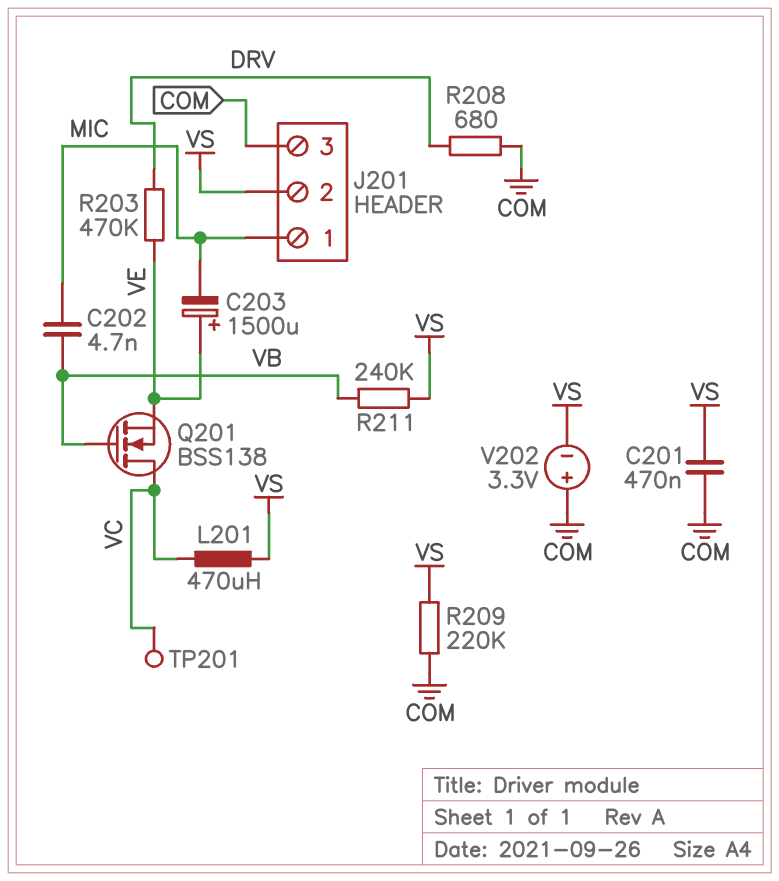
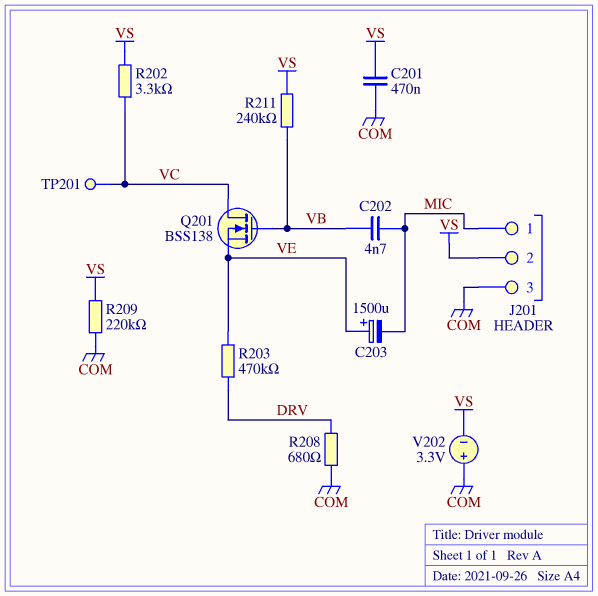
L201: 470uH (VC, VS) -> none
R202: none -> 3.3k (VC, VS)

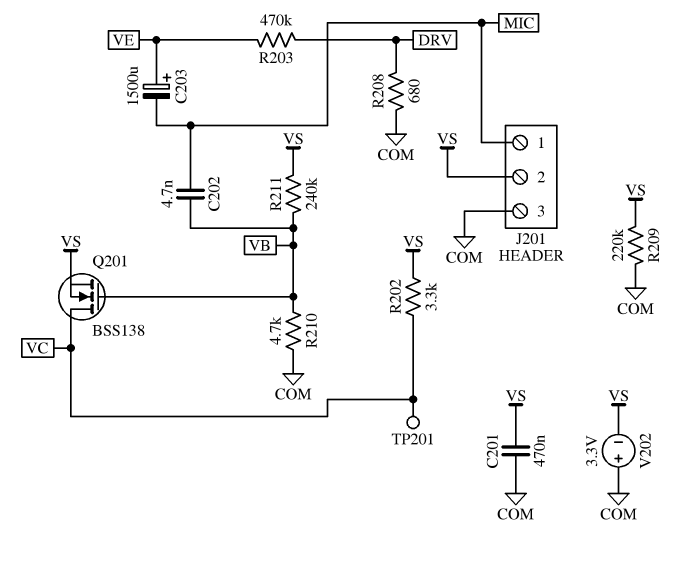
Q201: NMOS BSS138 (G VB, D VC, S VE) -> NMOS BSS138 (G VB, D VC, S VS)
R210: none -> 4.7k (COM, VB)

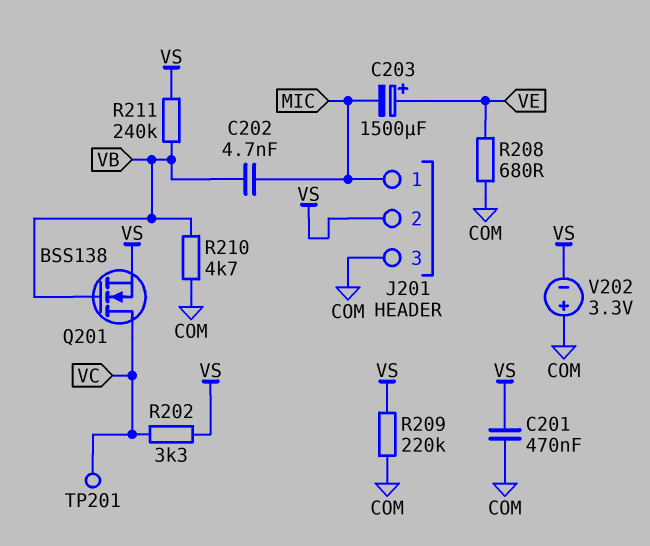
R203: 470k (DRV, VE) -> none
R208: 680 (COM, DRV) -> 680 (COM, VE)

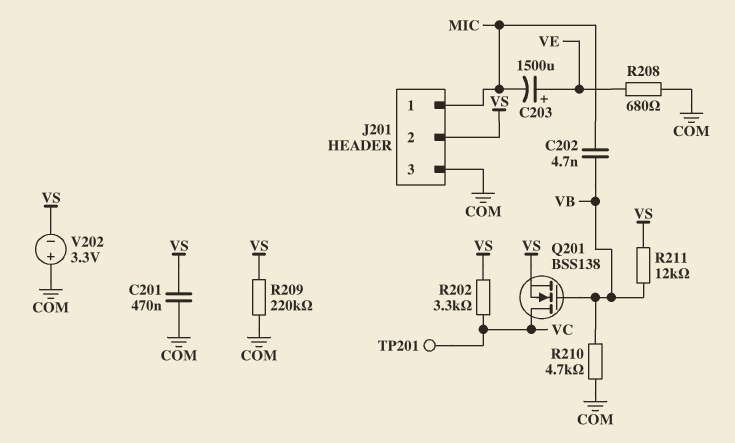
R211: 240k (VB, VS) -> 12k (VB, VS)

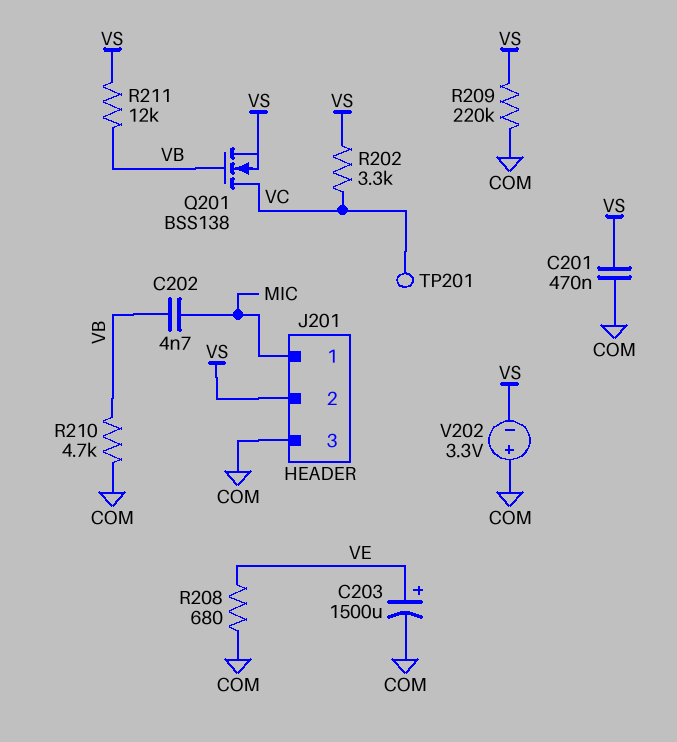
C203: 1500uF (plus VE, minus MIC) -> 1500uF (plus VE, minus COM)

